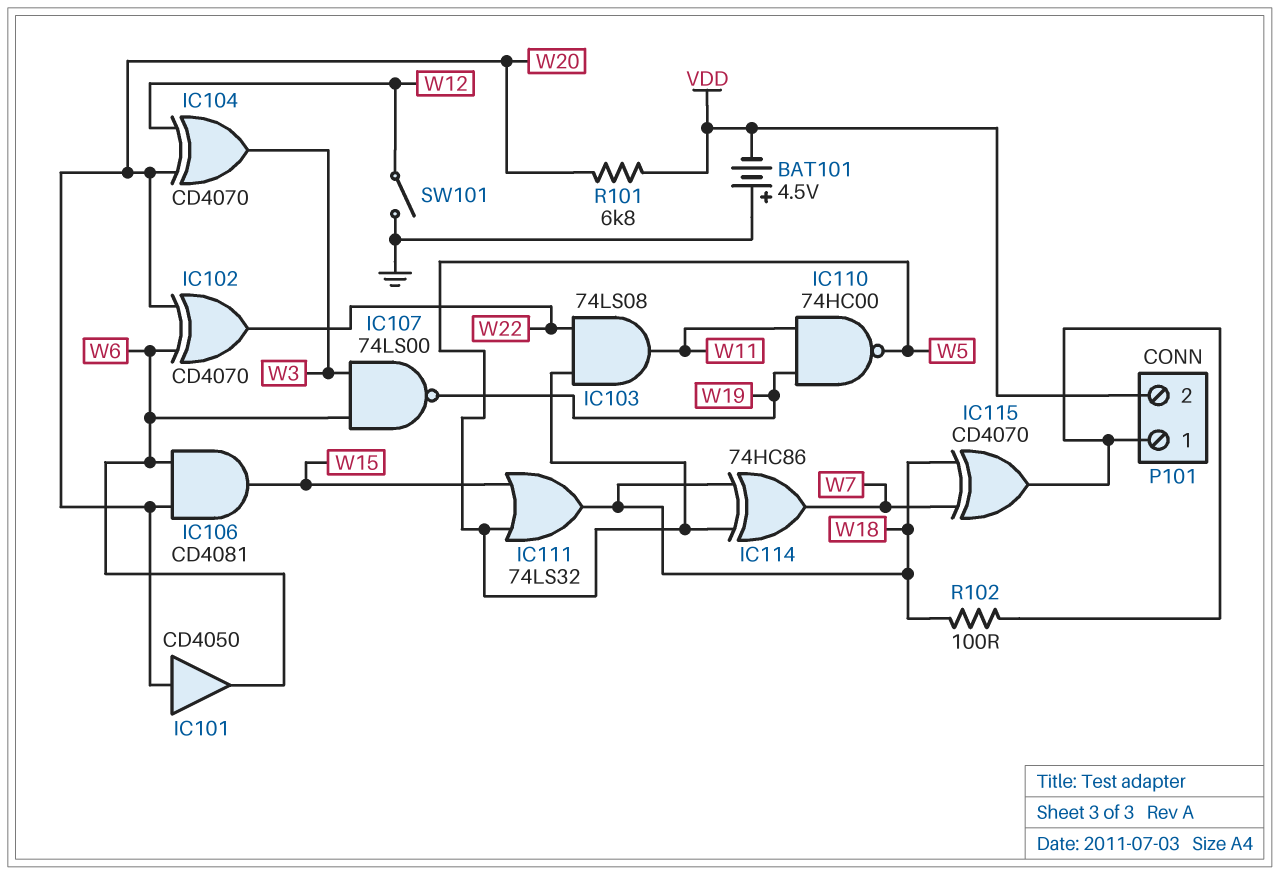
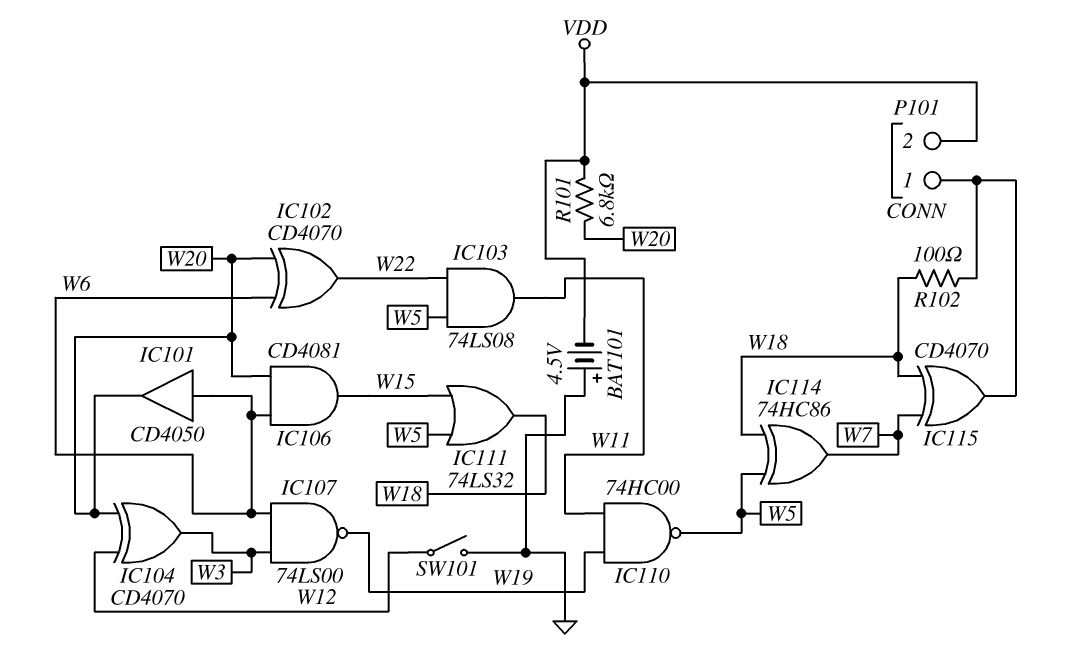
IC101: buffer CD4050 (in W20, out W6) -> buffer CD4050 (in W6, out W20)

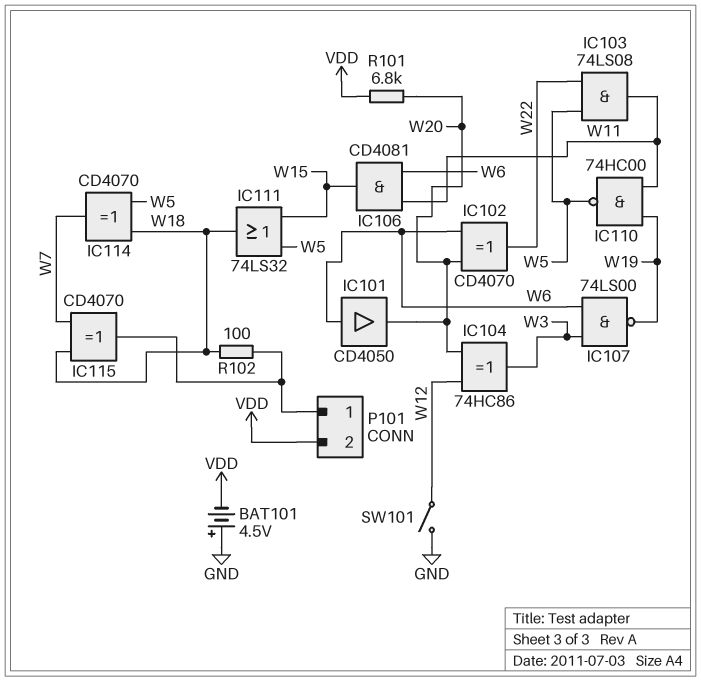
IC104: XOR CD4070 (in W12, in W20, out W3) -> XOR 74HC86 (in W12, in W20, out W3)
IC106: AND CD4081 (in W6, in W20, out W15) -> AND CD4081 (in W6, in W11, out W15)
IC114: XOR 74HC86 (in W5, in W18, out W7) -> XOR CD4070 (in W5, in W18, out W7)

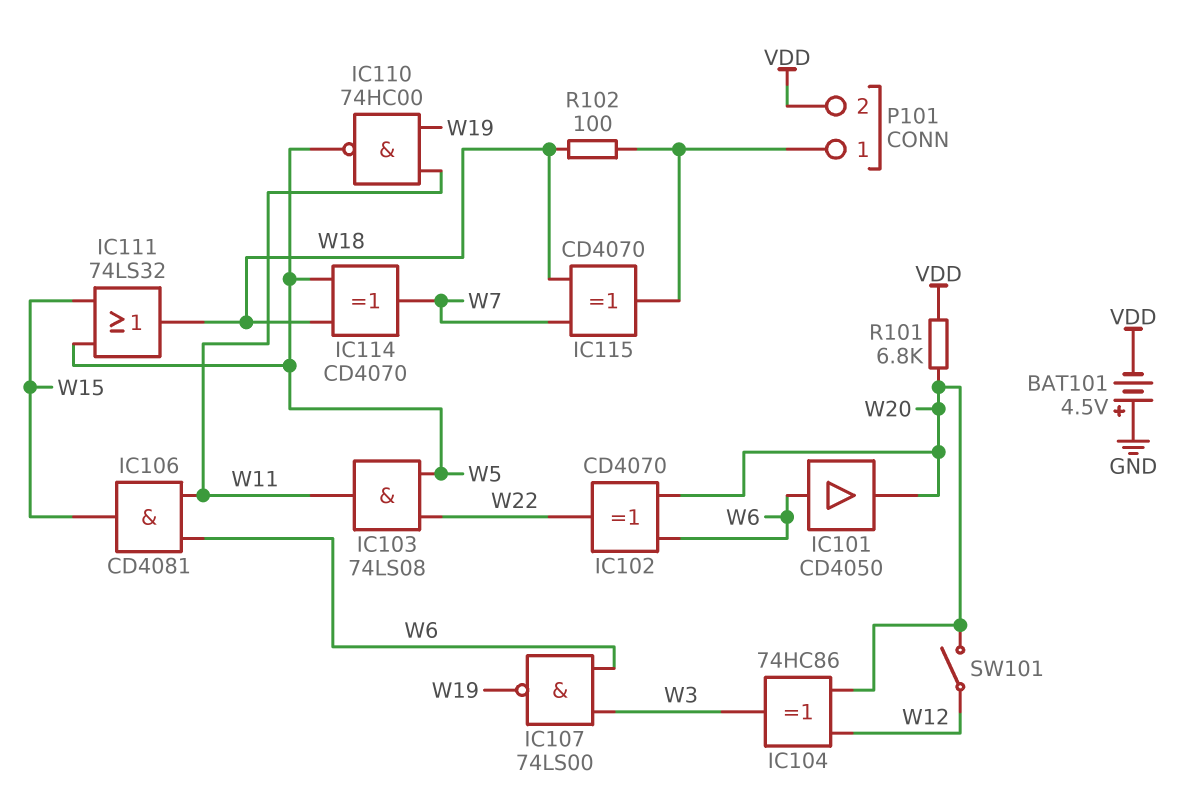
SW101: switch (GND, W12) -> switch (W12, W20)

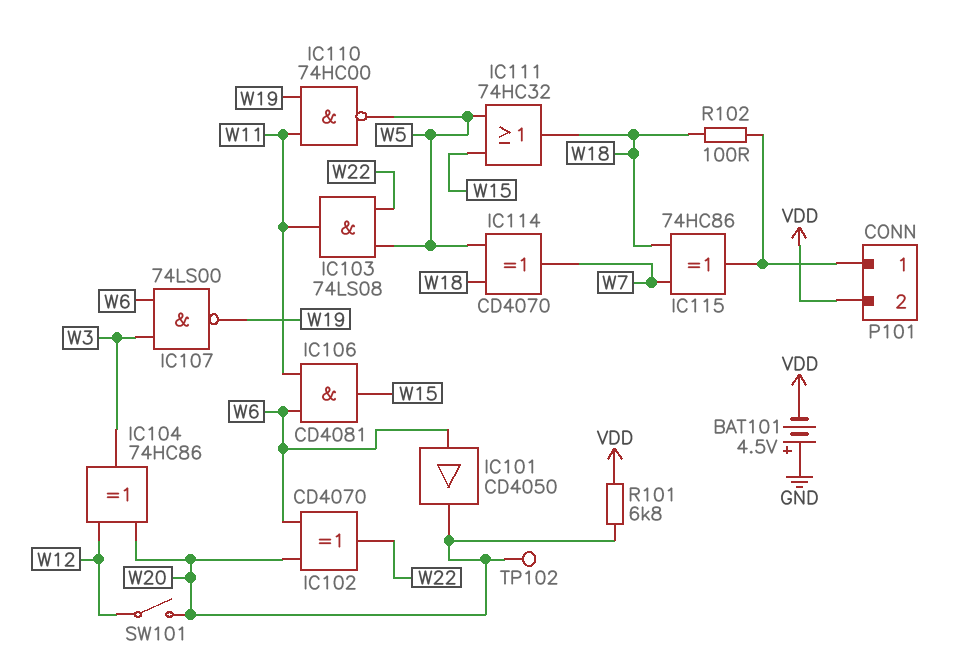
IC111: OR 74LS32 (in W5, in W15, out W18) -> OR 74HC32 (in W5, in W15, out W18)
IC115: XOR CD4070 (in W7, in W18, out P101/1) -> XOR 74HC86 (in W7, in W18, out P101/1)
TP102: none -> test point (W20)

